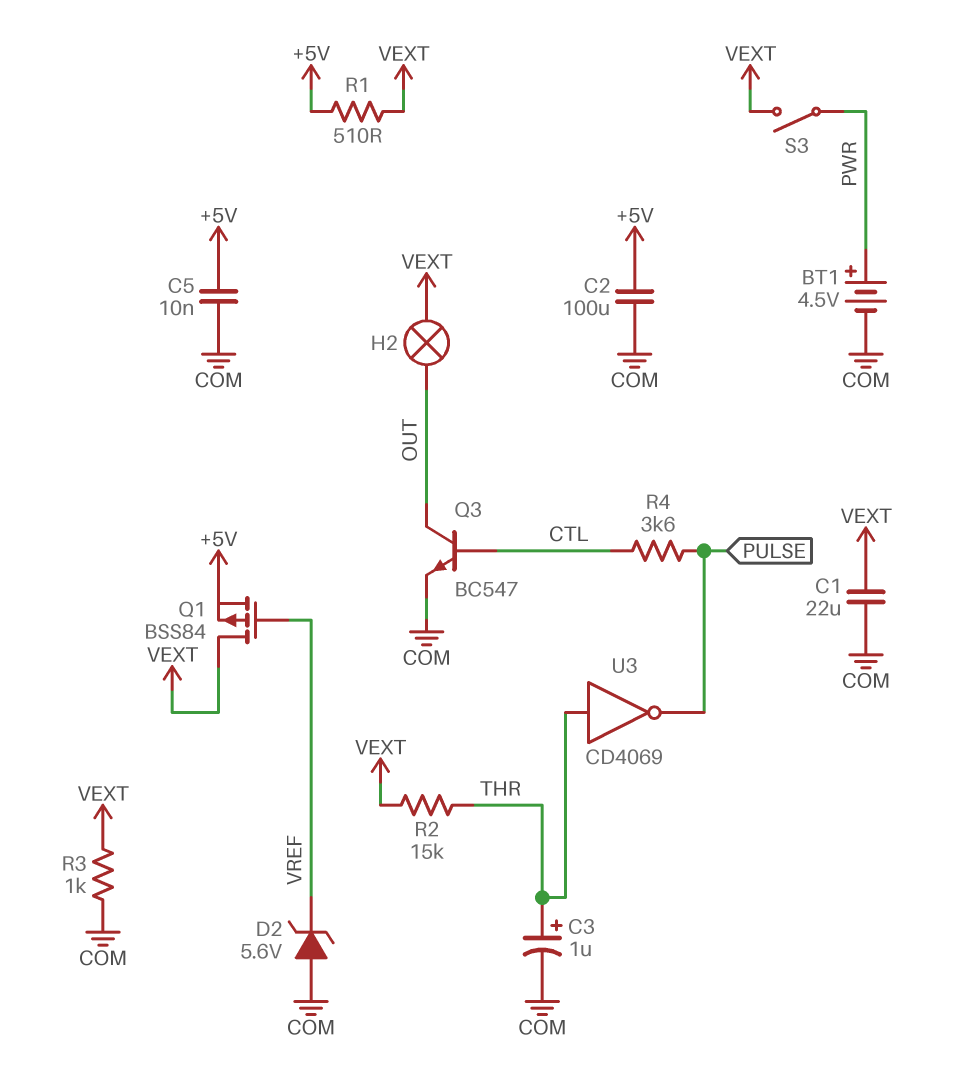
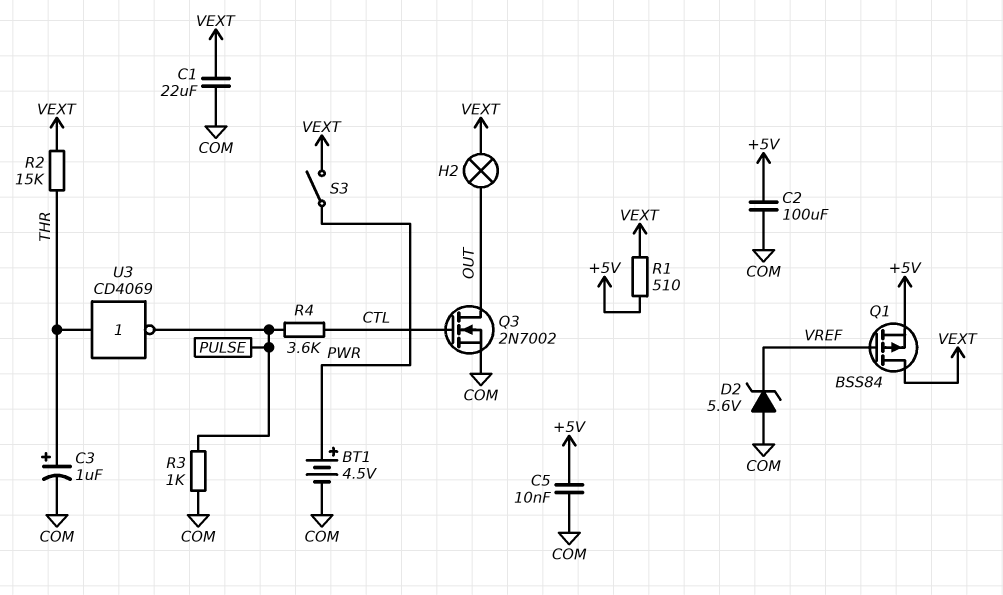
Q3: NPN BC547 (B CTL, C OUT, E COM) -> NMOS 2N7002 (G CTL, D OUT, S COM)
R3: 1k (COM, VEXT) -> 1k (COM, PULSE)

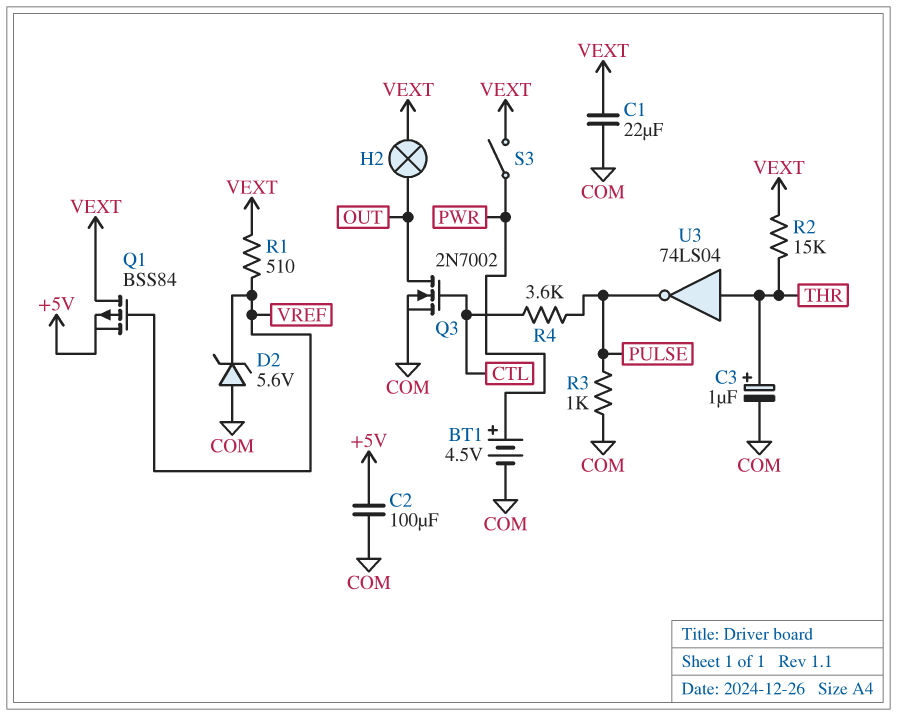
C5: 10nF (+5V, COM) -> none
R1: 510 (+5V, VEXT) -> 510 (VEXT, VREF)
U3: NOT CD4069 (in THR, out PULSE) -> NOT 74LS04 (in THR, out PULSE)

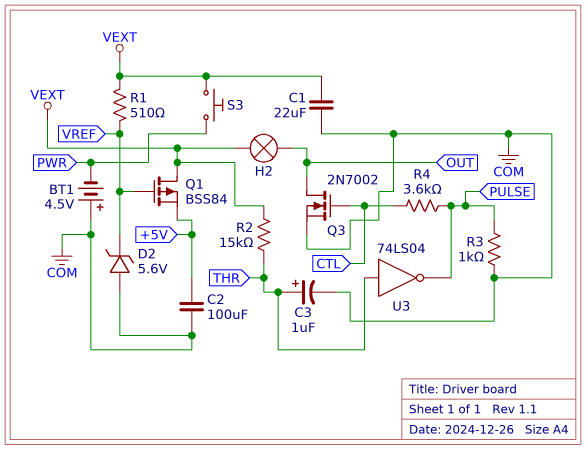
BT1: 4.5V (plus PWR, minus COM) -> 4.5V (plus COM, minus PWR)
S3: switch (PWR, VEXT) -> button (PWR, VEXT)

